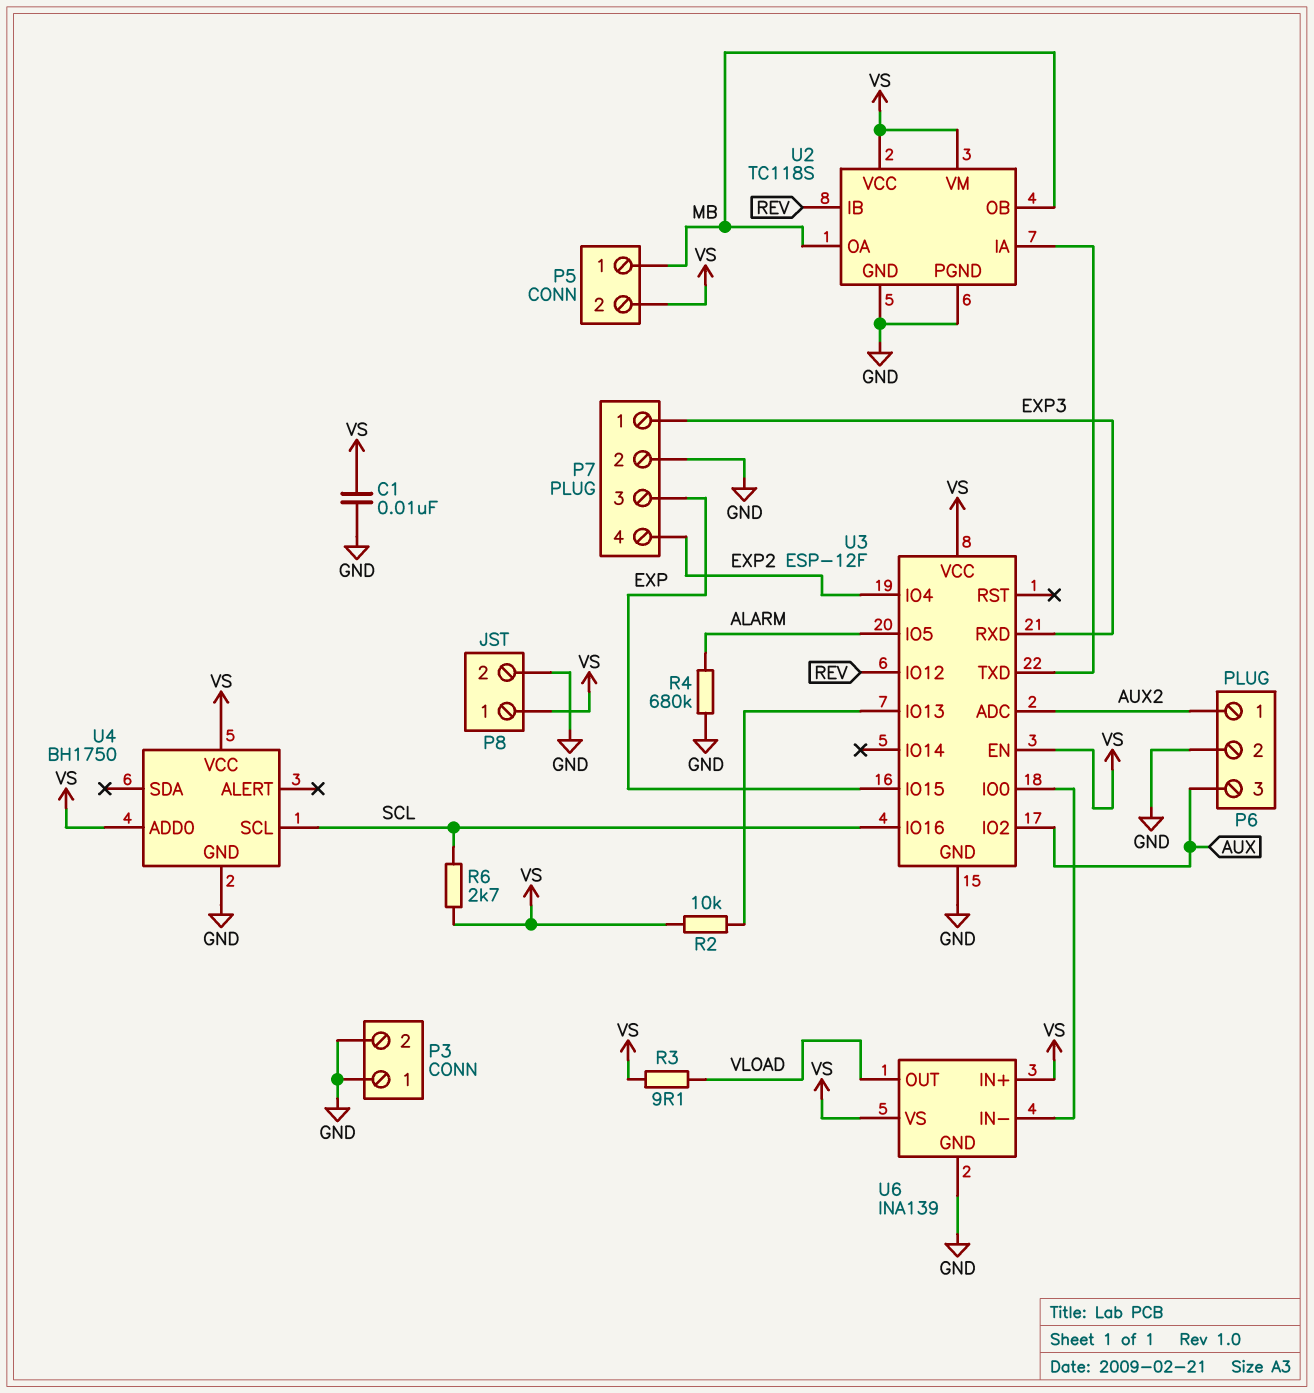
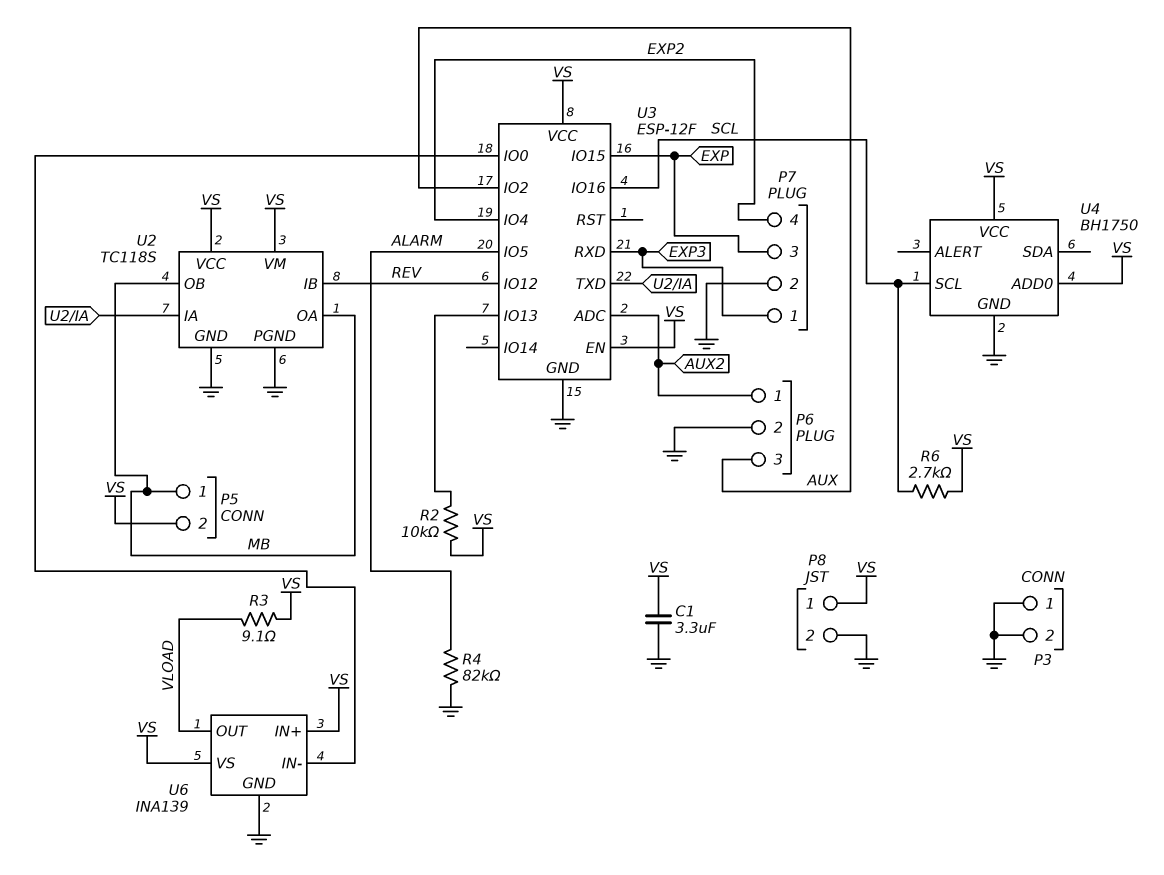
C1: 10nF (GND, VS) -> 3.3uF (GND, VS)
R4: 680k (ALARM, GND) -> 82k (ALARM, GND)

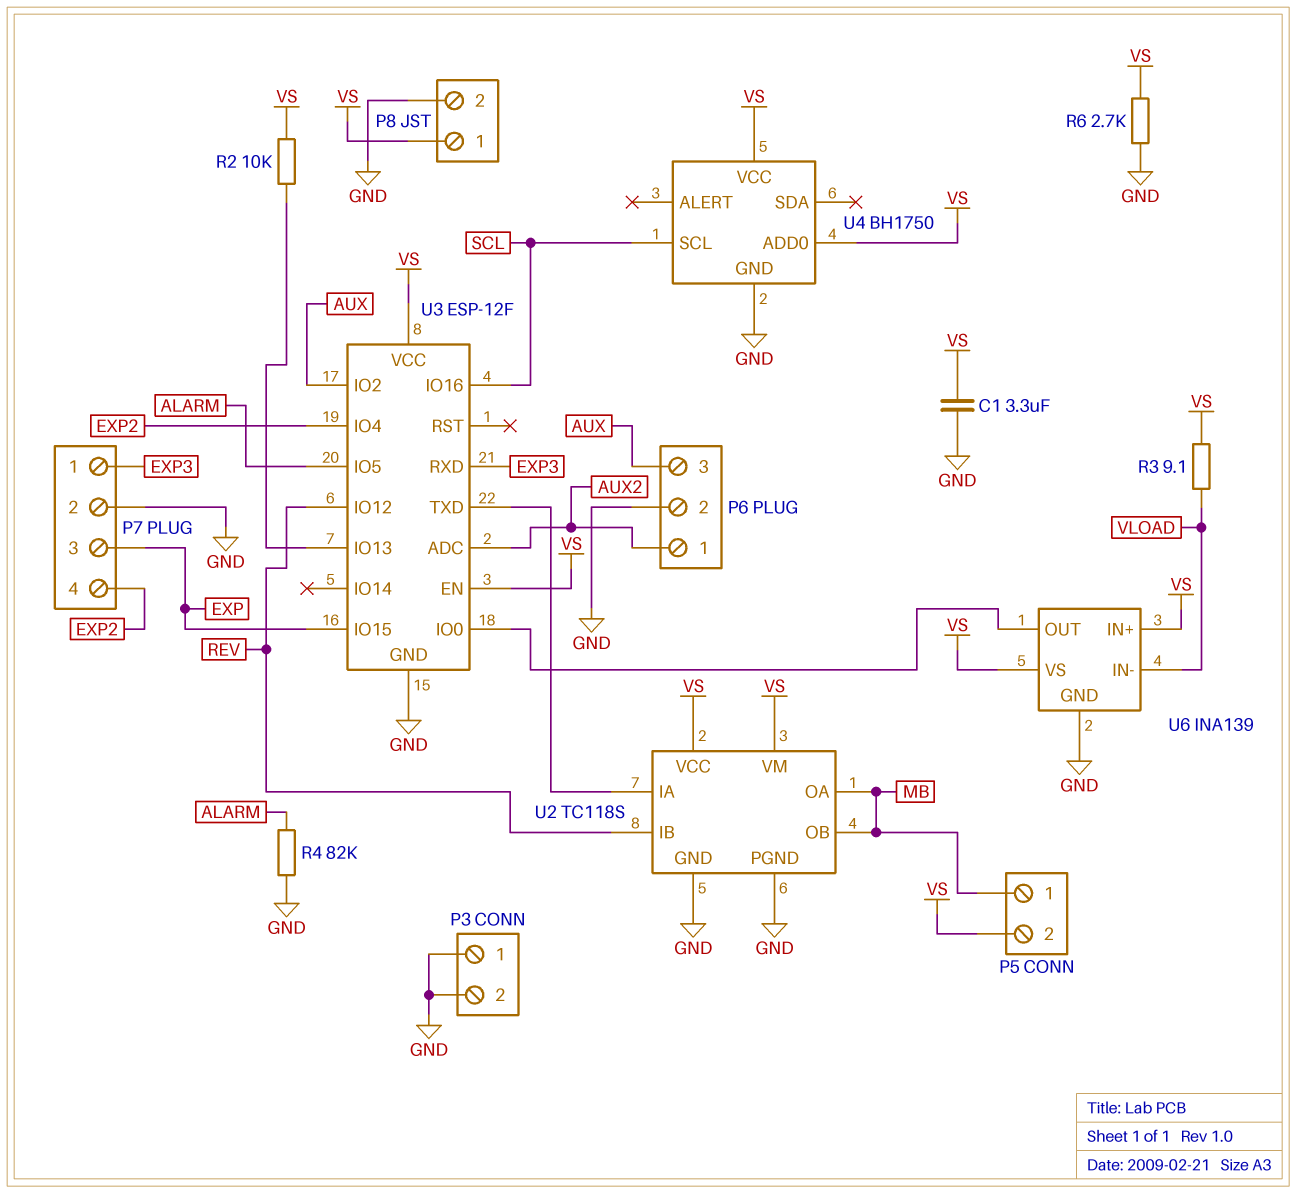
R6: 2.7k (SCL, VS) -> 2.7k (GND, VS)
U6 pin IN-: U3/IO0 -> VLOAD
U6 pin OUT: VLOAD -> U3/IO0

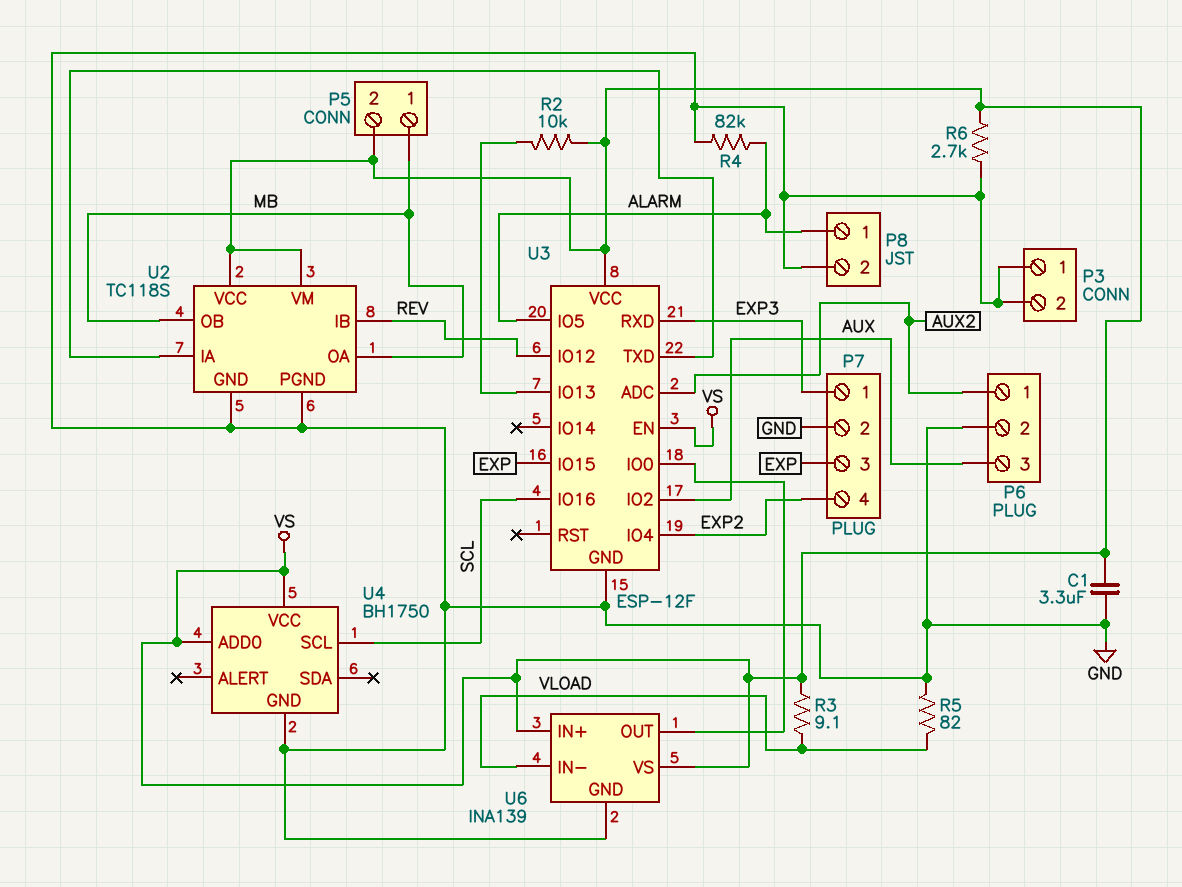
P8 pin 1: VS -> ALARM
R5: none -> 82 (GND, VLOAD)

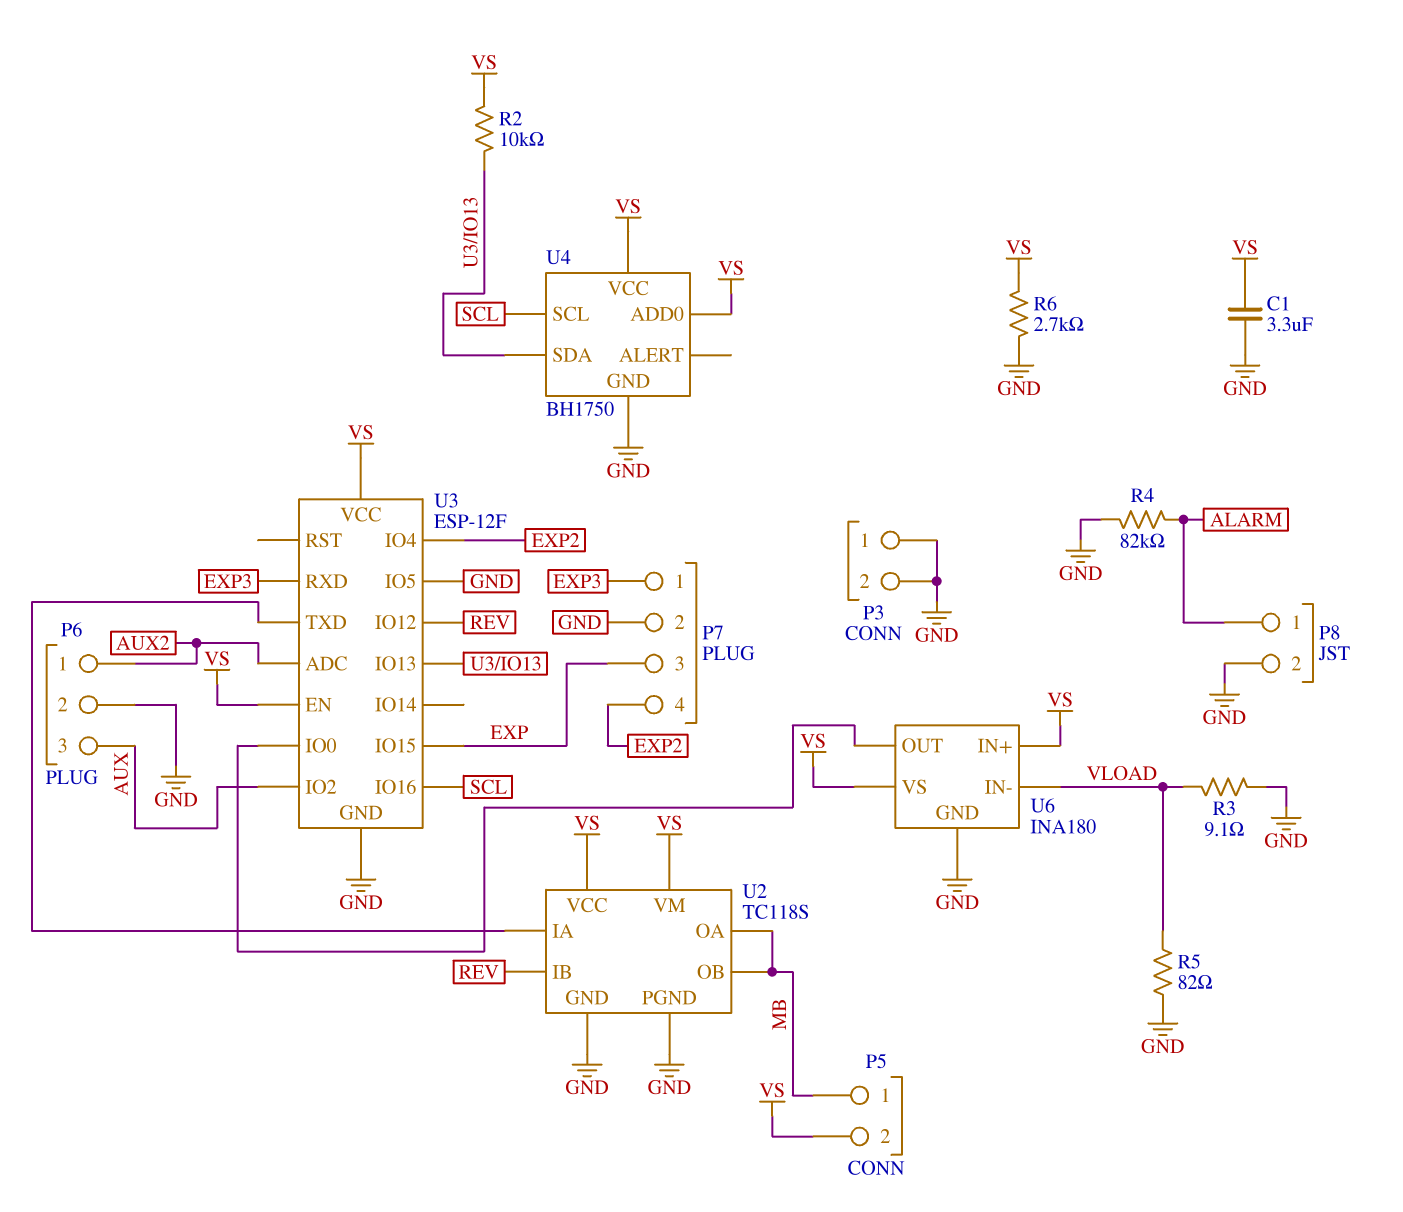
R3: 9.1 (VLOAD, VS) -> 9.1 (GND, VLOAD)
U3 pin IO5: ALARM -> GND
U4 pin SDA: none -> U3/IO13
U6: INA139 -> INA180

